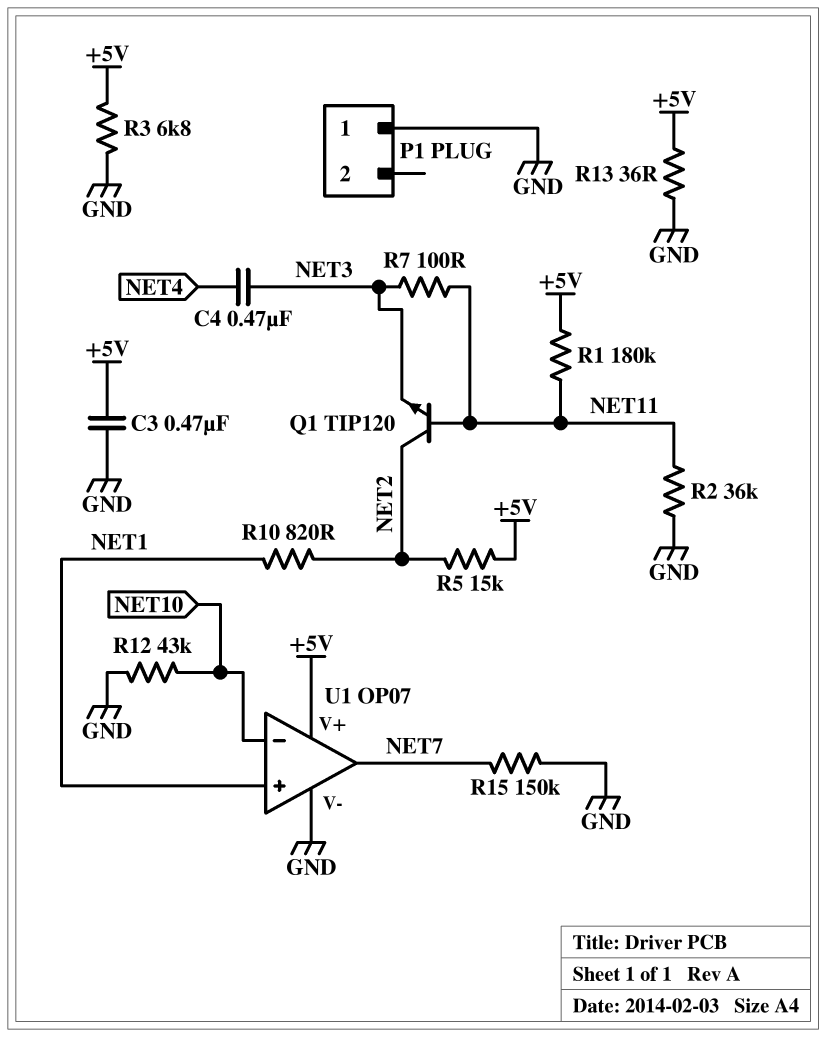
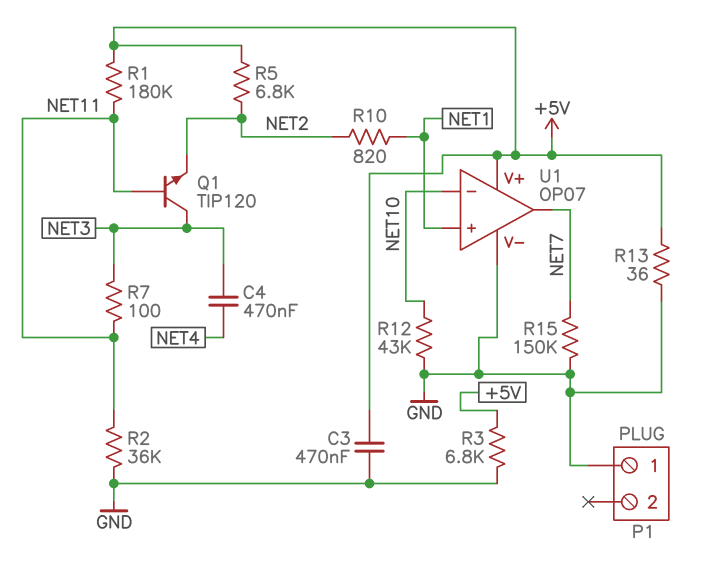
Q1: NPN TIP120 (B NET11, C NET2, E NET3) -> NPN TIP120 (B NET11, C NET3, E NET2)
R5: 15k (+5V, NET2) -> 6.8k (+5V, NET2)

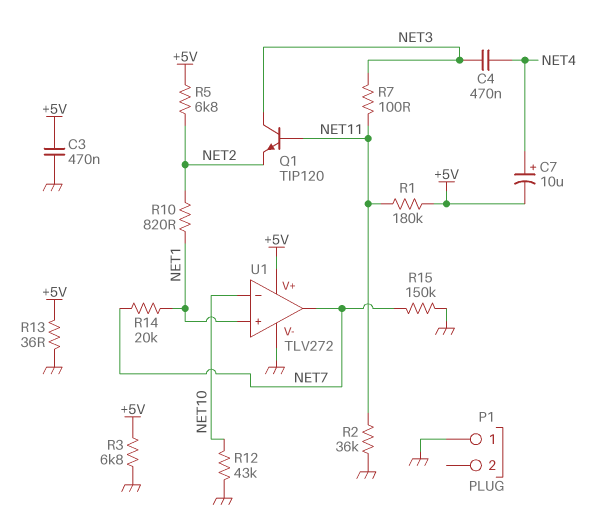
C7: none -> 10uF (plus NET4, minus +5V)
R14: none -> 20k (NET1, NET7)
U1: OP07 -> TLV272

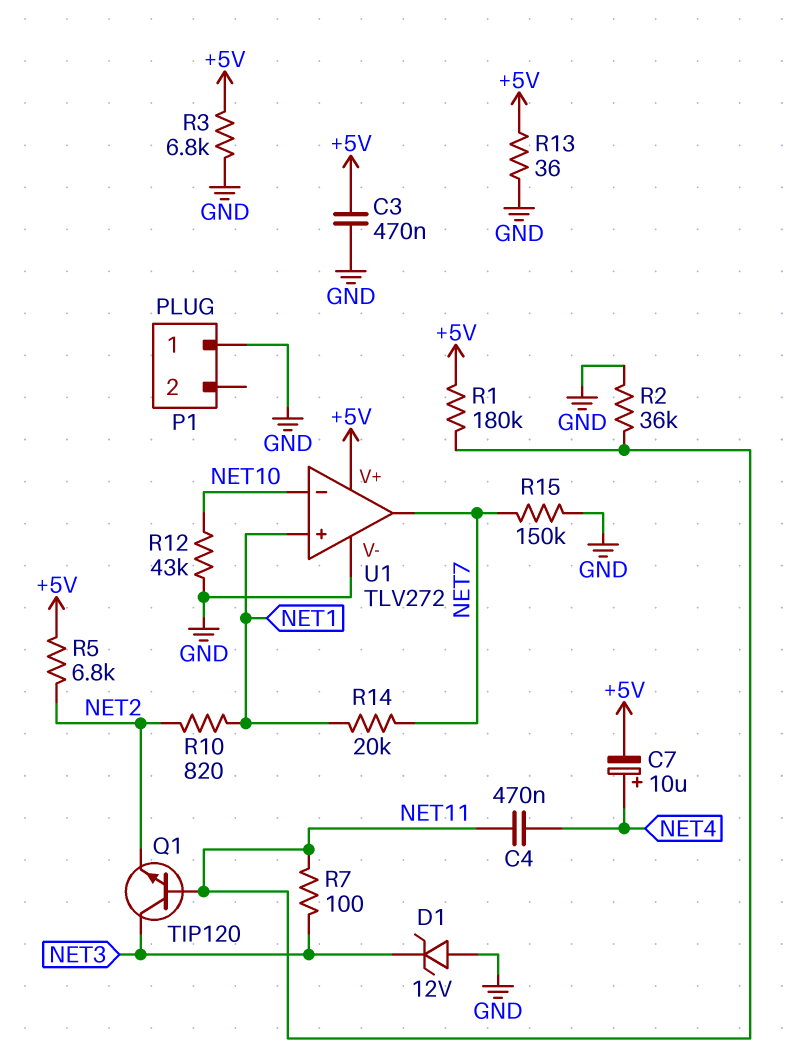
C4: 470nF (NET3, NET4) -> 470nF (NET4, NET11)
D1: none -> zener 12V (A GND, K NET3)

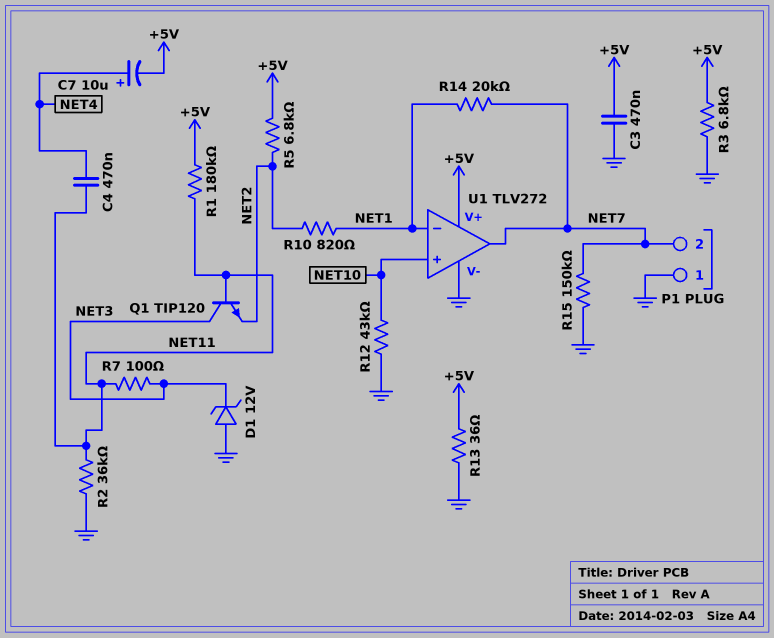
P1 pin 2: none -> NET7
U1 pin in+: NET1 -> NET10
U1 pin in-: NET10 -> NET1

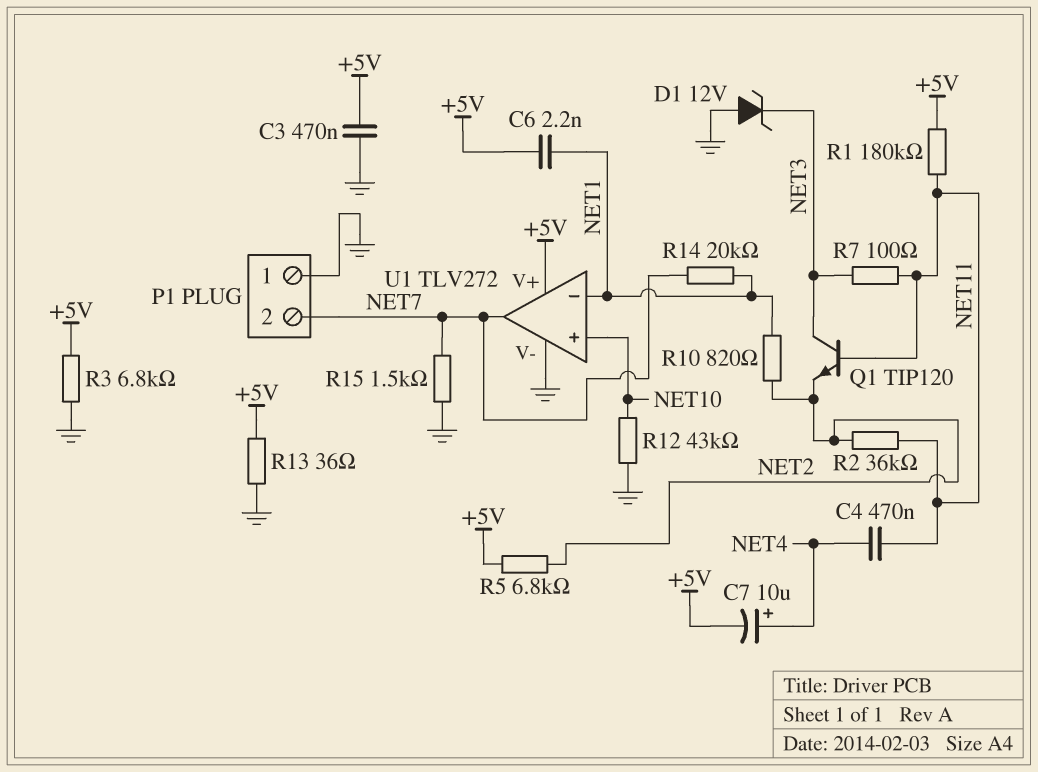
C6: none -> 2.2nF (+5V, NET1)
R2: 36k (GND, NET11) -> 36k (NET2, NET11)
R15: 150k (GND, NET7) -> 1.5k (GND, NET7)

